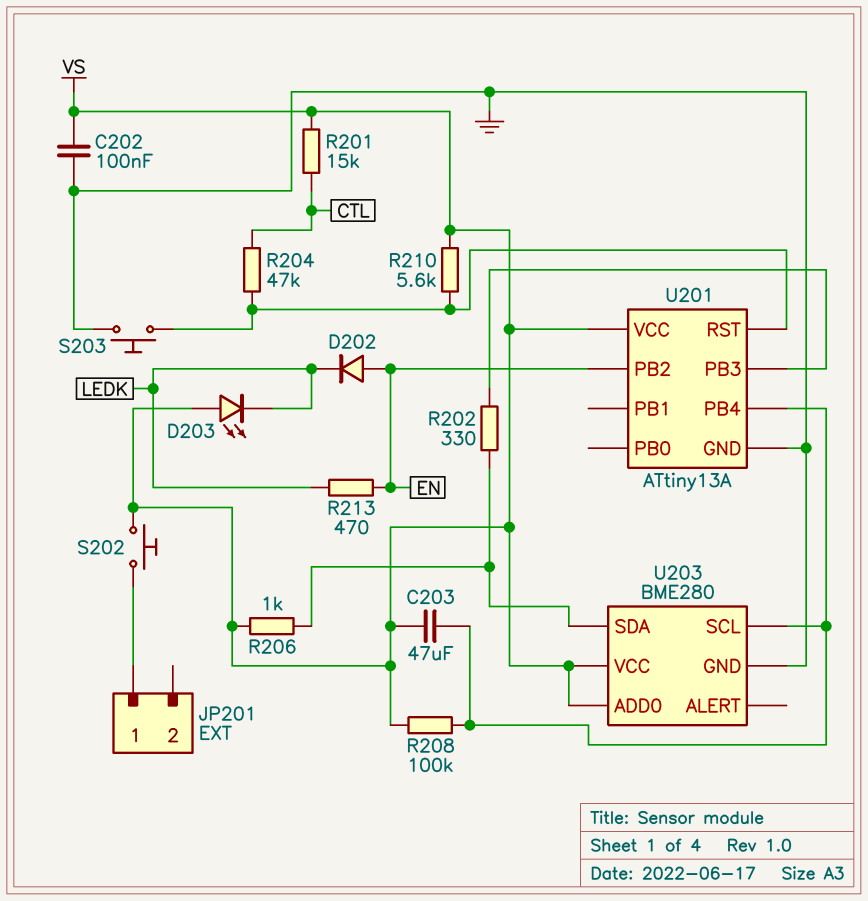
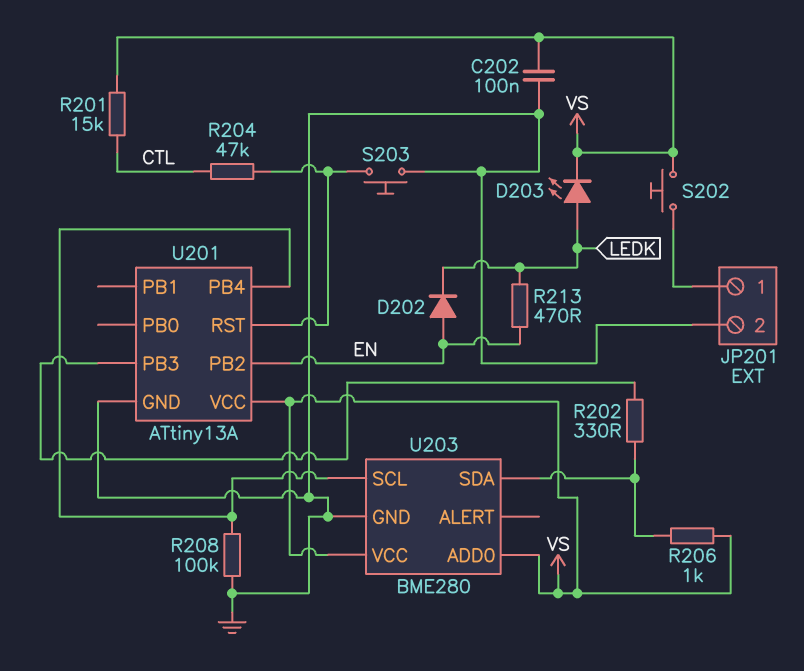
C203: 47uF (U201/PB4, VS) -> none
D203: LED (A VS, K LEDK) -> LED (A LEDK, K VS)
JP201 pin 2: none -> GND
R208: 100k (U201/PB4, VS) -> 100k (GND, U201/PB4)
R210: 5.6k (U201/RST, VS) -> none

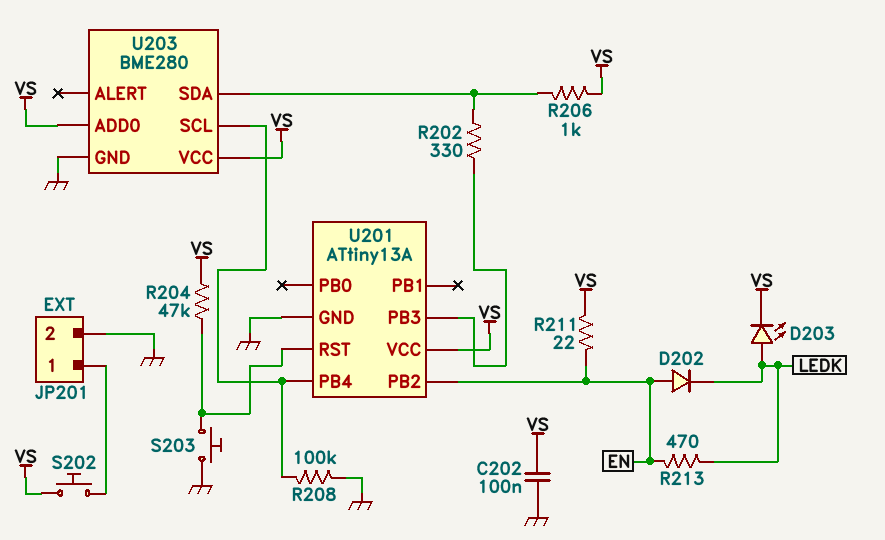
R201: 15k (CTL, VS) -> none
R204: 47k (CTL, U201/RST) -> 47k (U201/RST, VS)
R211: none -> 22 (EN, VS)

